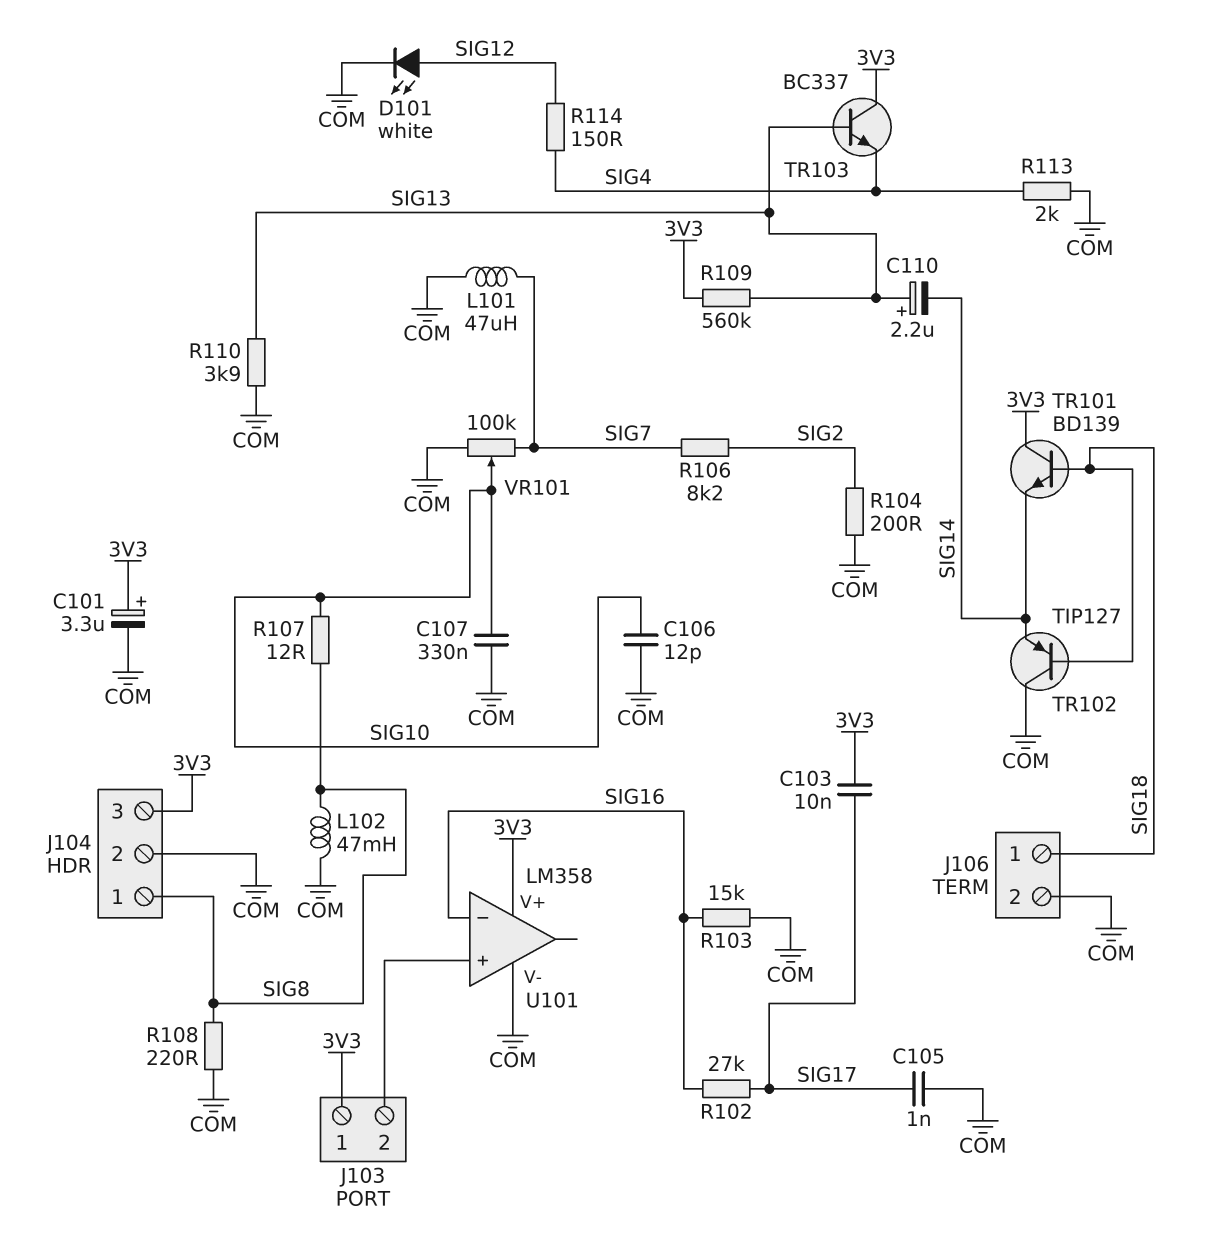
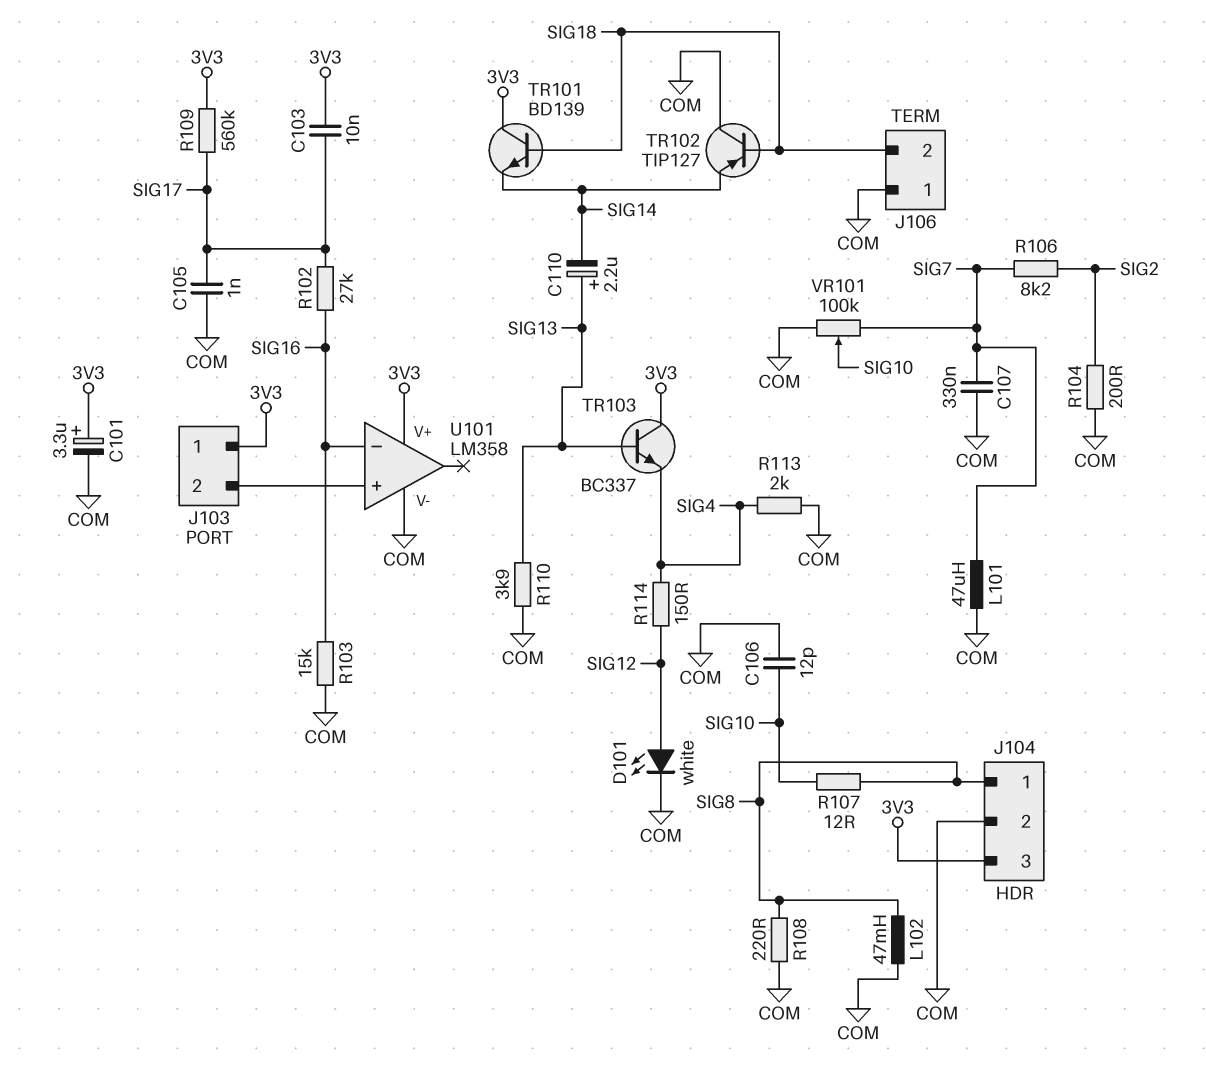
C107: 330nF (COM, SIG10) -> 330nF (COM, SIG7)
J106 pin 1: SIG18 -> COM
J106 pin 2: COM -> SIG18
R109: 560k (3V3, SIG13) -> 560k (3V3, SIG17)

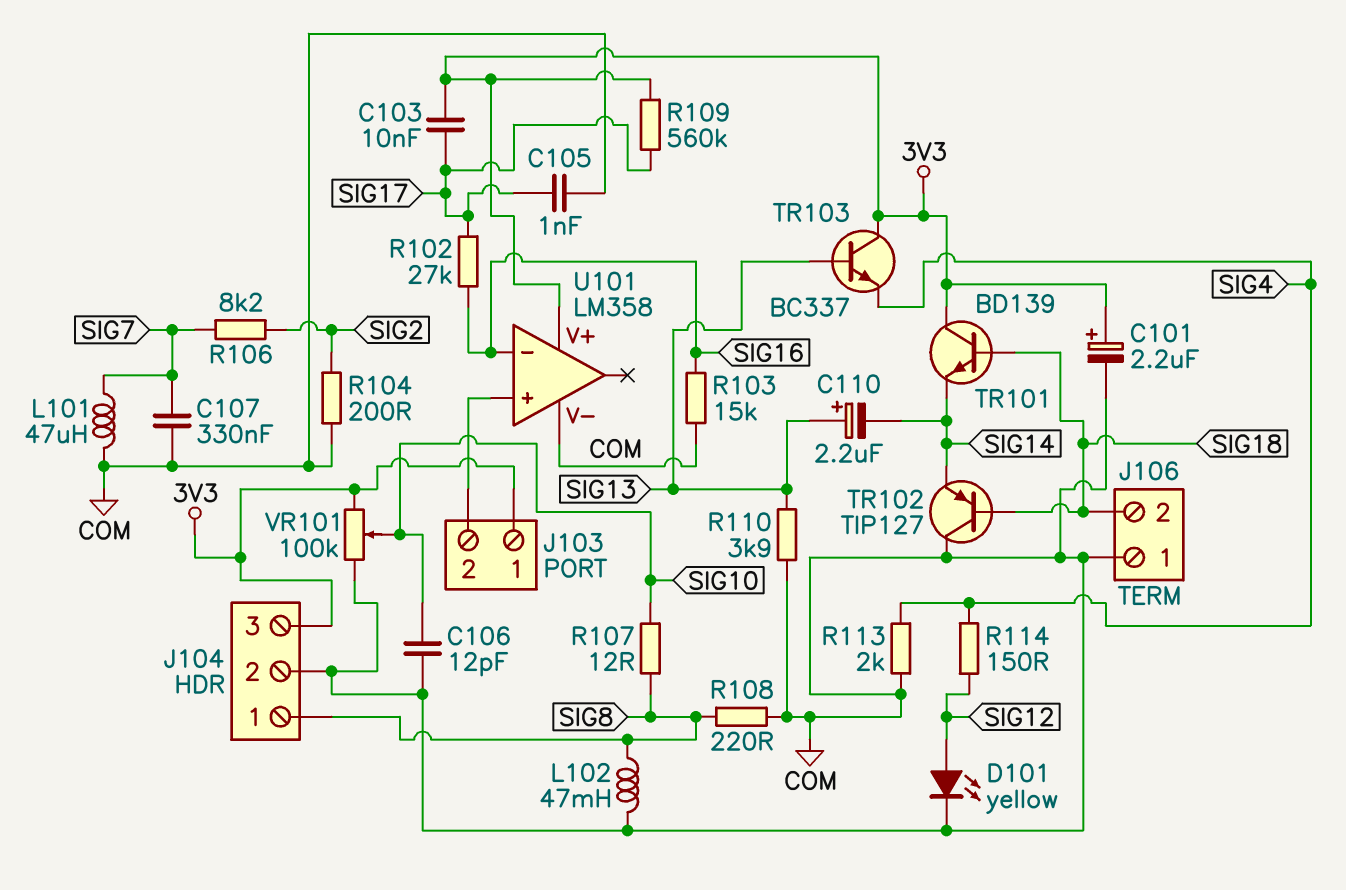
C101: 3.3uF (plus 3V3, minus COM) -> 2.2uF (plus 3V3, minus COM)
D101: LED white (A SIG12, K COM) -> LED yellow (A SIG12, K COM)
VR101: 100k (COM, SIG7, wiper SIG10) -> 100k (3V3, COM, wiper SIG10)

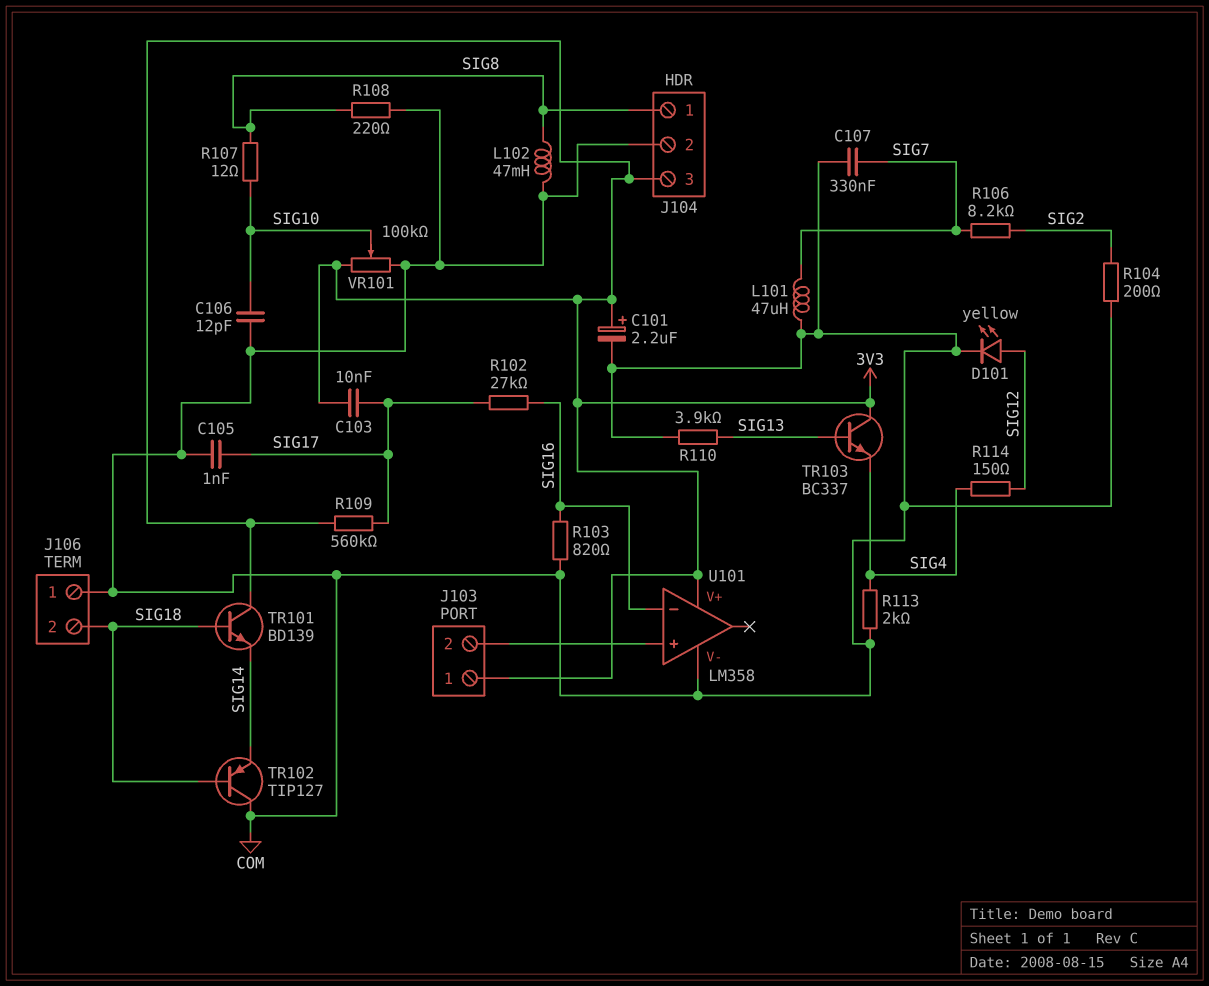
C110: 2.2uF (plus SIG13, minus SIG14) -> none
R103: 15k (COM, SIG16) -> 820 (COM, SIG16)

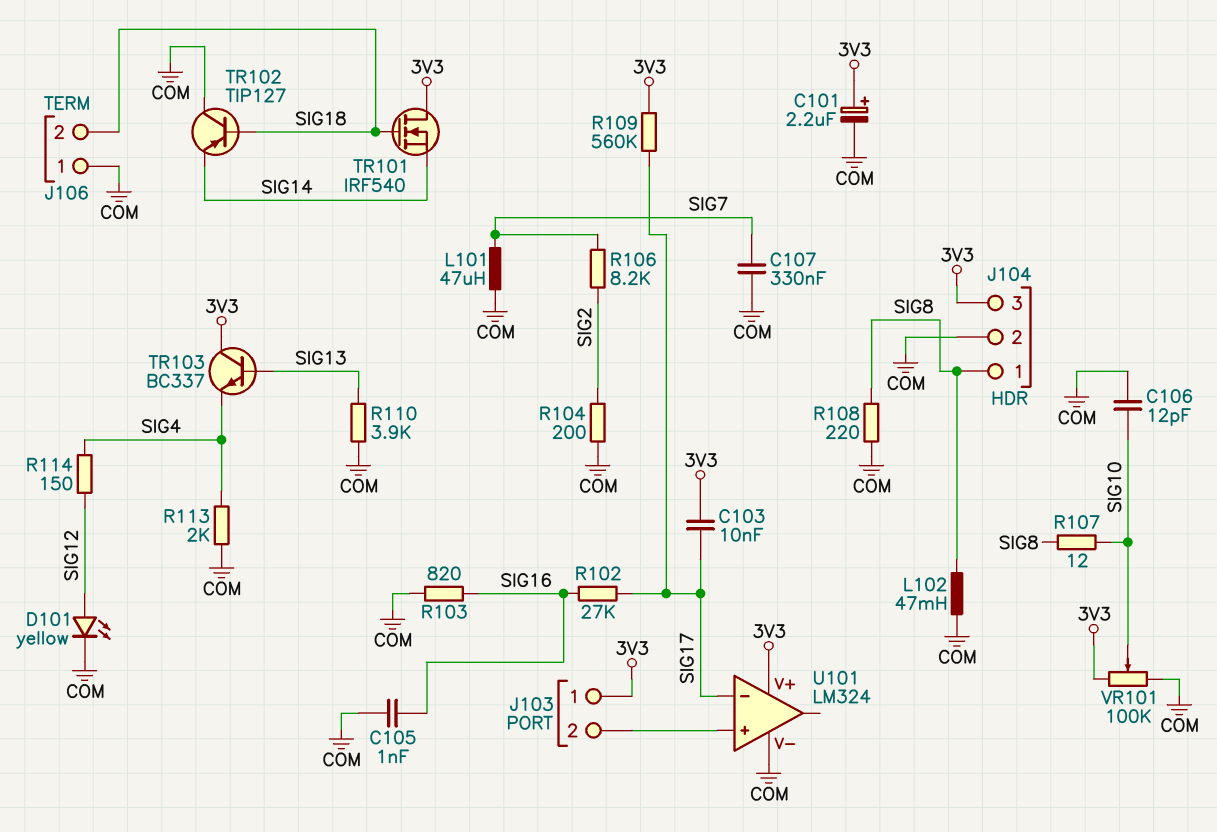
C105: 1nF (COM, SIG17) -> 1nF (COM, SIG16)
TR101: NPN BD139 (B SIG18, C 3V3, E SIG14) -> NMOS IRF540 (G SIG18, D 3V3, S SIG14)
U101: LM358 -> LM324
U101 pin in-: SIG16 -> SIG17

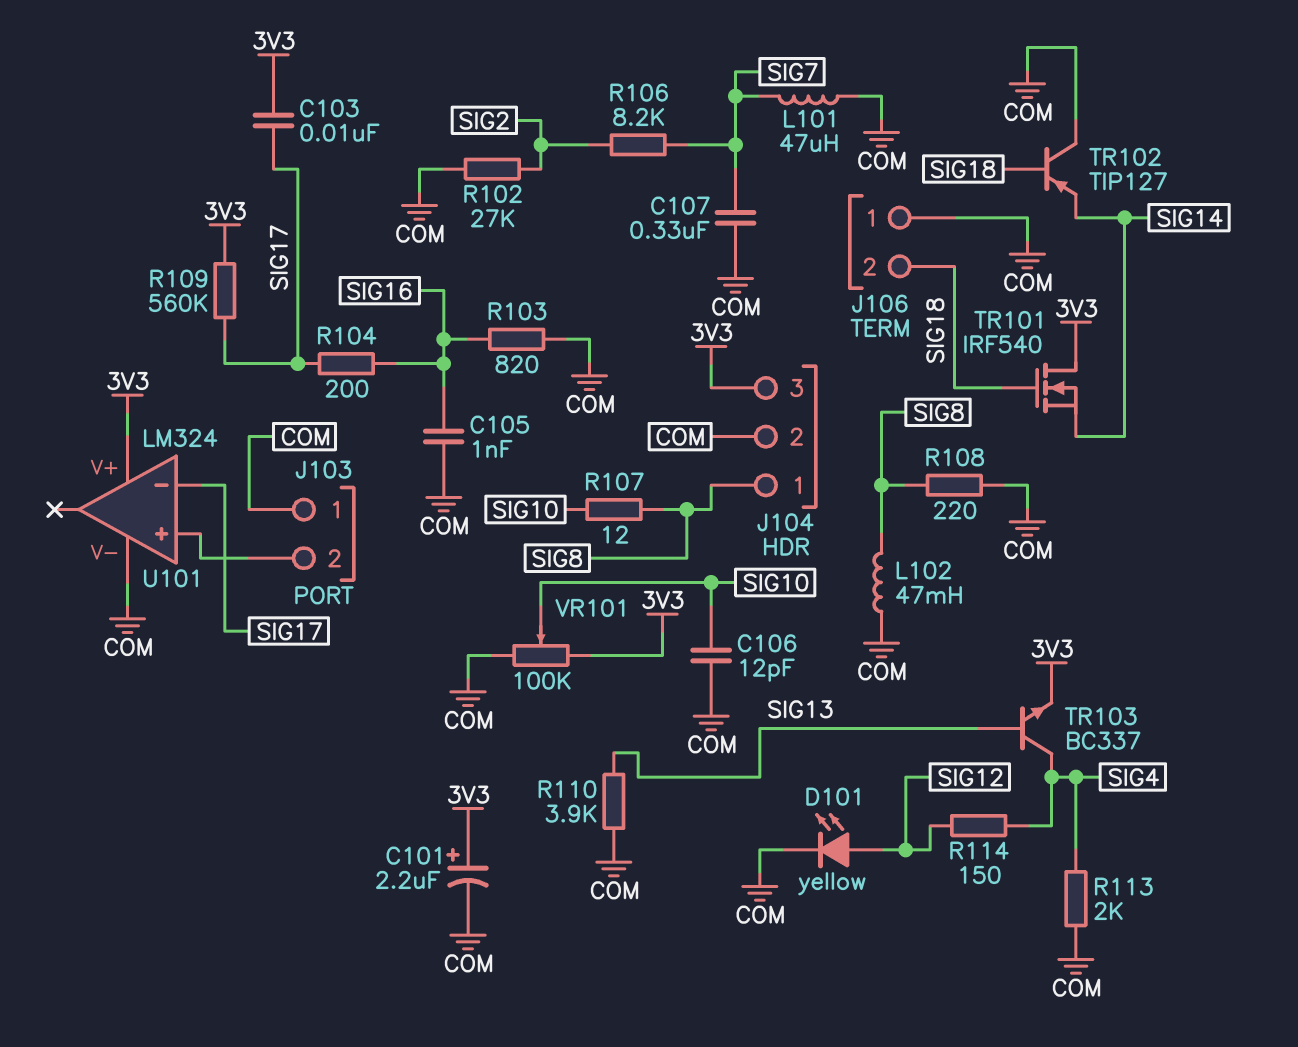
J103 pin 1: 3V3 -> COM
R102: 27k (SIG16, SIG17) -> 27k (COM, SIG2)
R104: 200 (COM, SIG2) -> 200 (SIG16, SIG17)
TR103: NPN BC337 (B SIG13, C 3V3, E SIG4) -> NPN BC337 (B SIG13, C SIG4, E 3V3)

